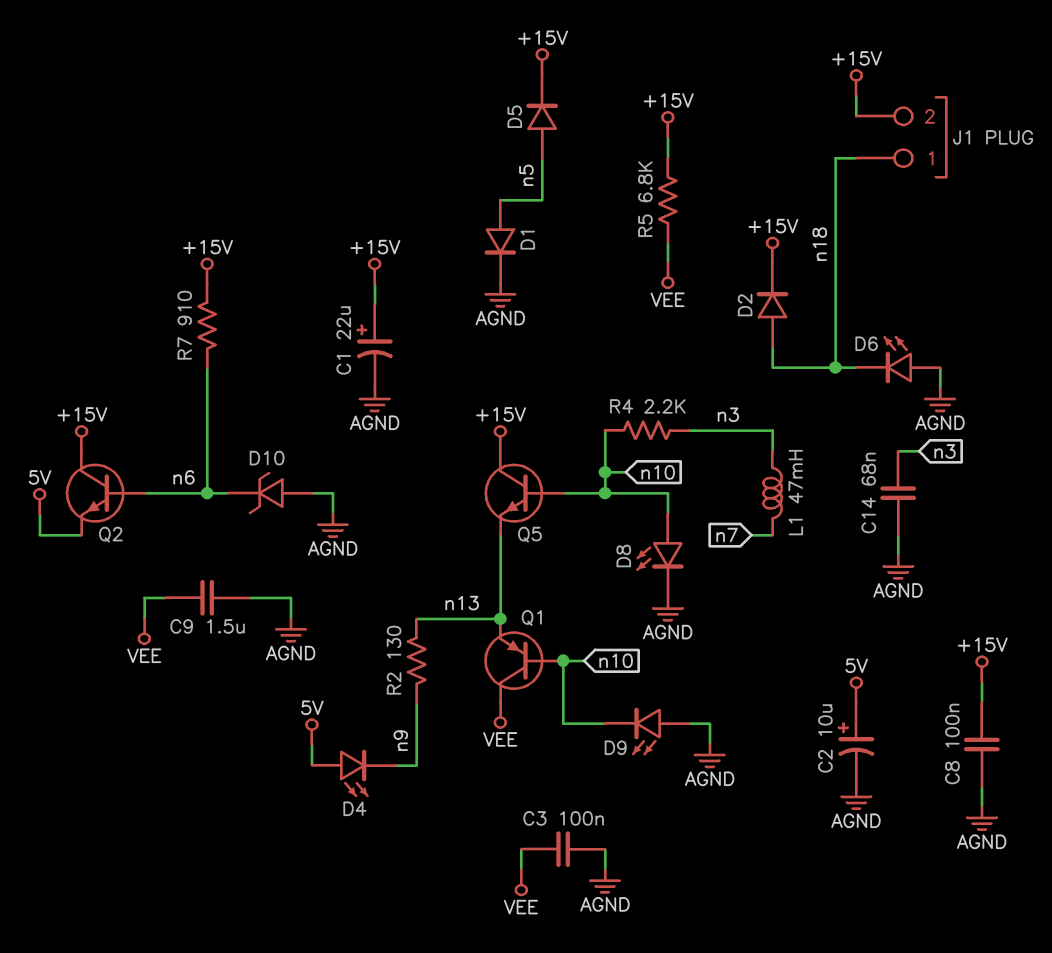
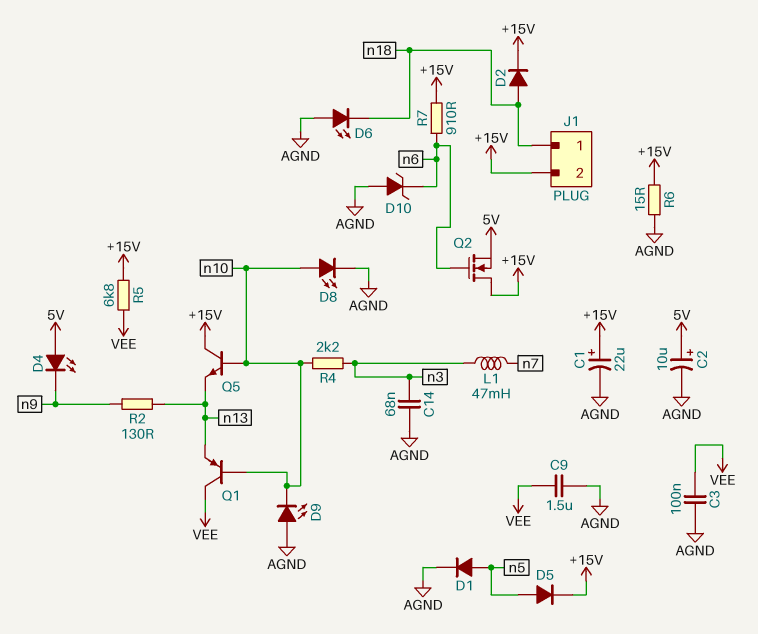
C8: 100nF (+15V, AGND) -> none
Q2: NPN (B n6, C +15V, E 5V) -> NMOS (G n6, D +15V, S 5V)
R6: none -> 15 (+15V, AGND)

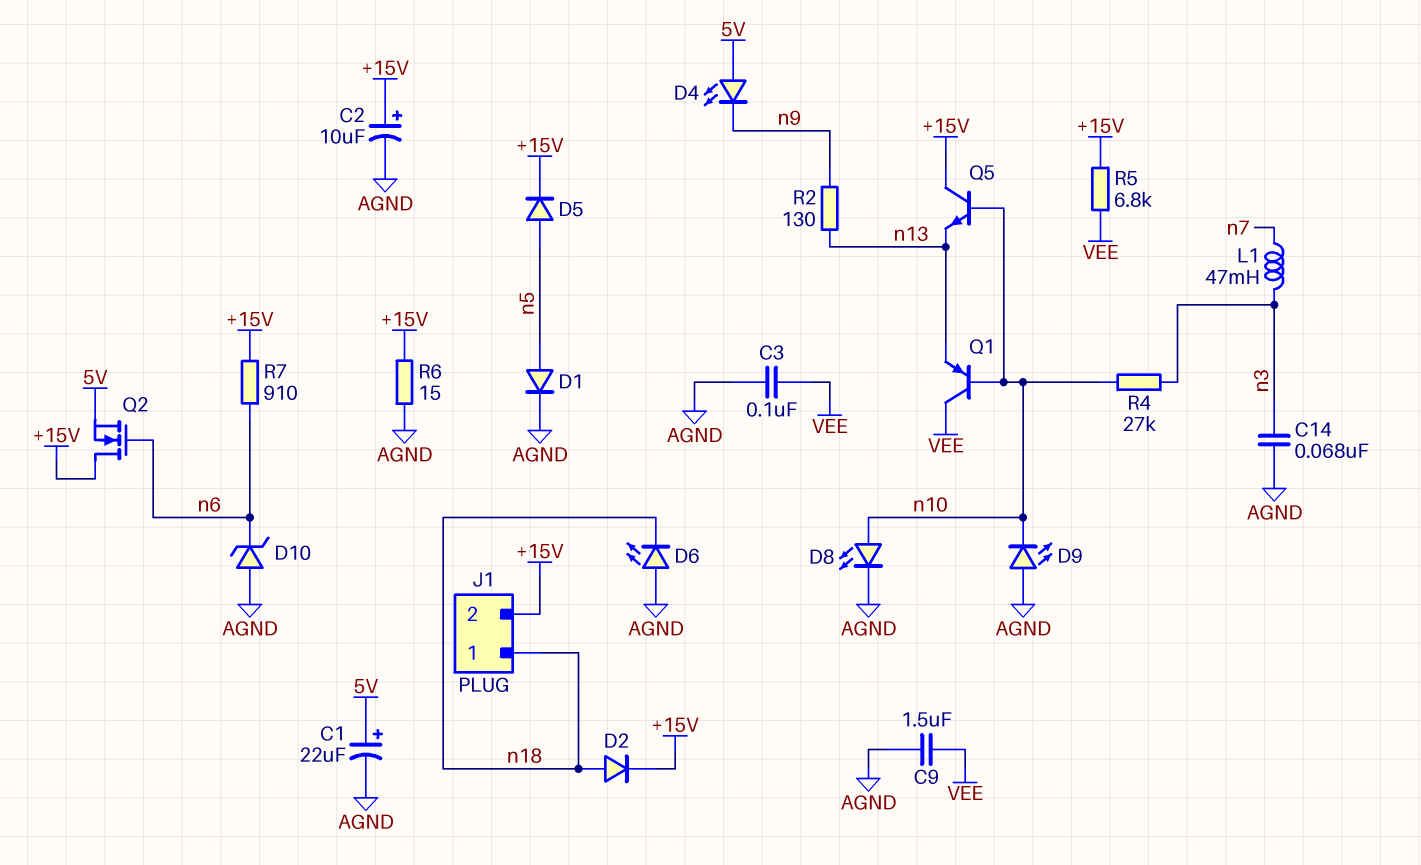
C1: 22uF (plus +15V, minus AGND) -> 22uF (plus 5V, minus AGND)
C2: 10uF (plus 5V, minus AGND) -> 10uF (plus +15V, minus AGND)
R4: 2.2k (n3, n10) -> 27k (n3, n10)

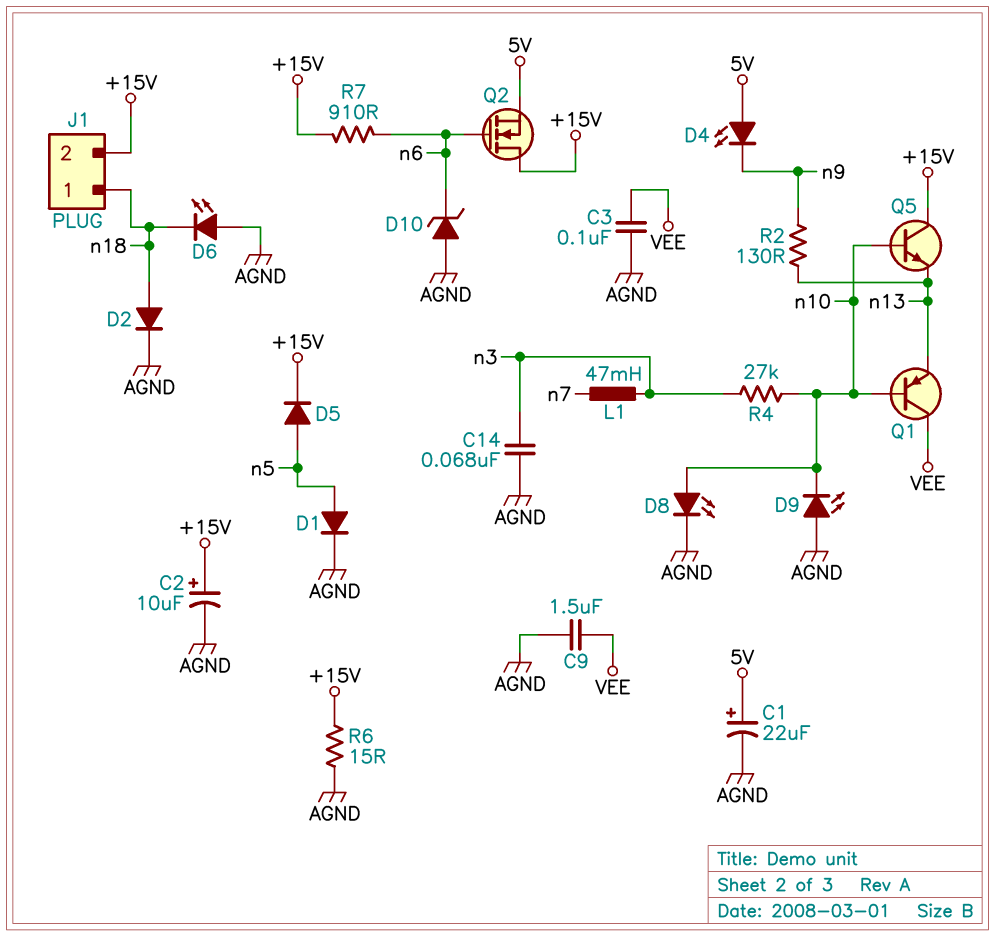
D2: diode (A n18, K +15V) -> diode (A n18, K AGND)
R5: 6.8k (+15V, VEE) -> none

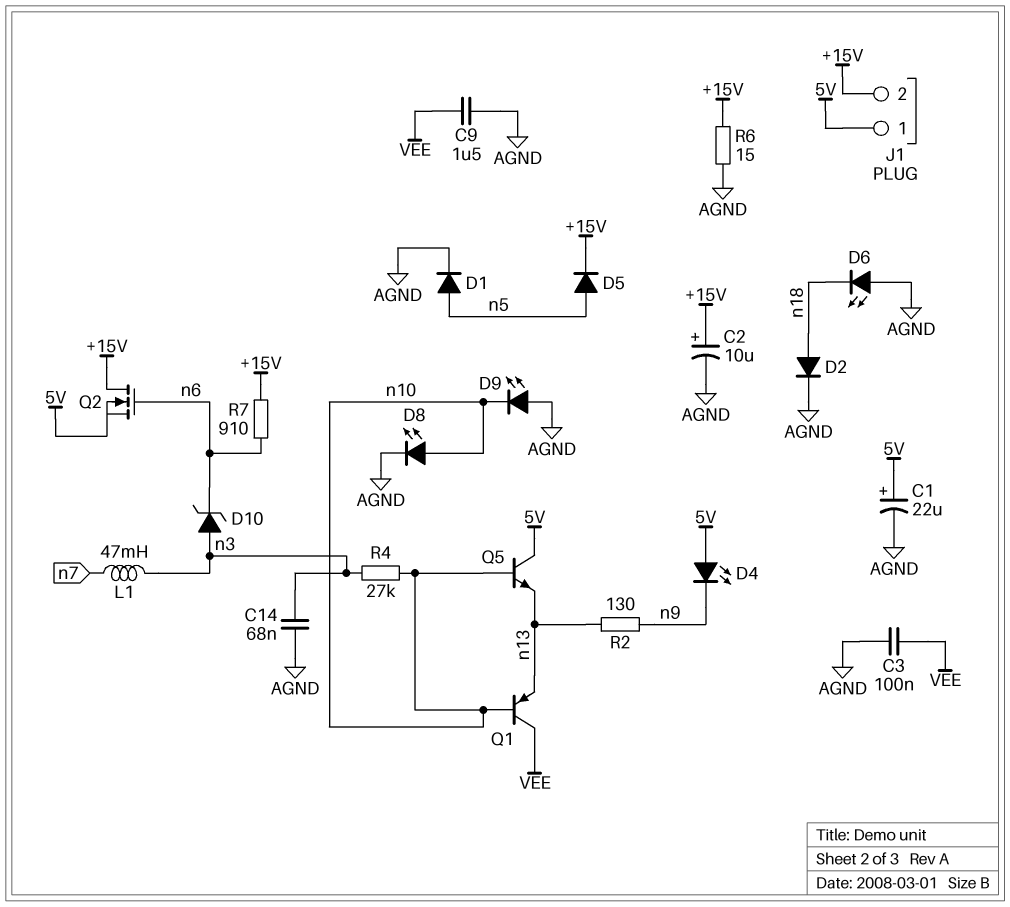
D10: zener (A AGND, K n6) -> zener (A n3, K n6)
J1 pin 1: n18 -> 5V
Q5: NPN (B n10, C +15V, E n13) -> NPN (B n10, C 5V, E n13)

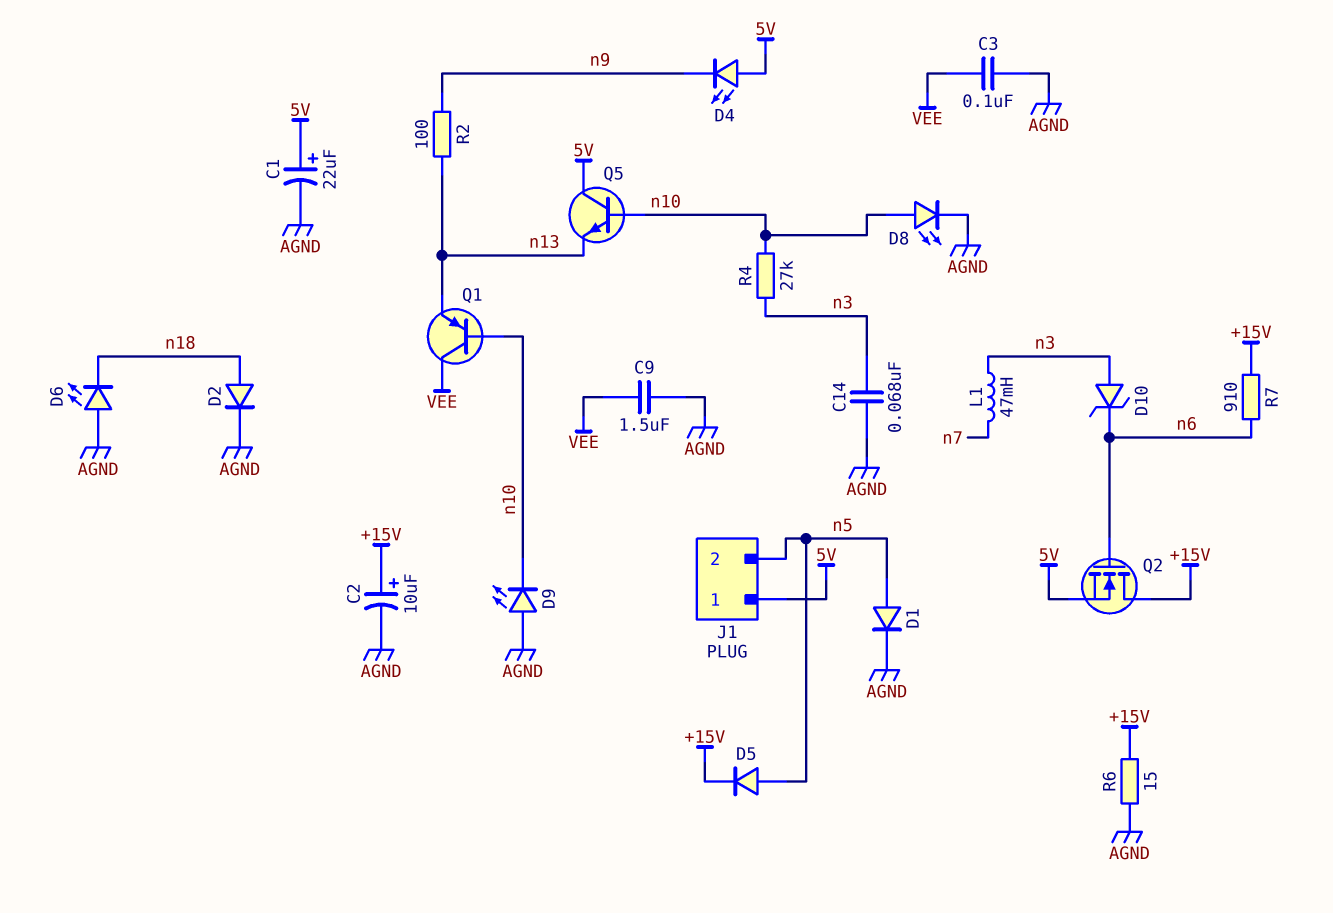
J1 pin 2: +15V -> n5
R2: 130 (n9, n13) -> 100 (n9, n13)

